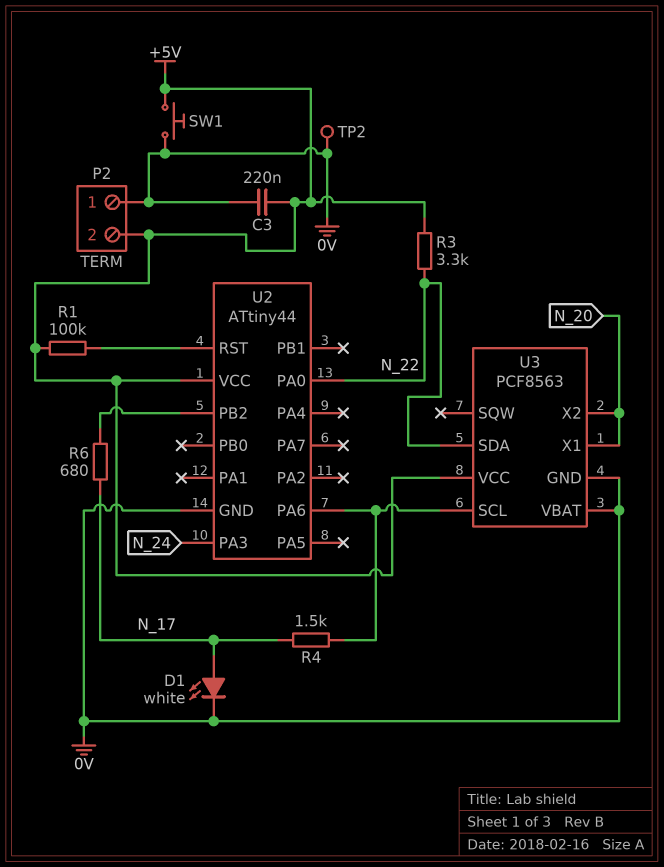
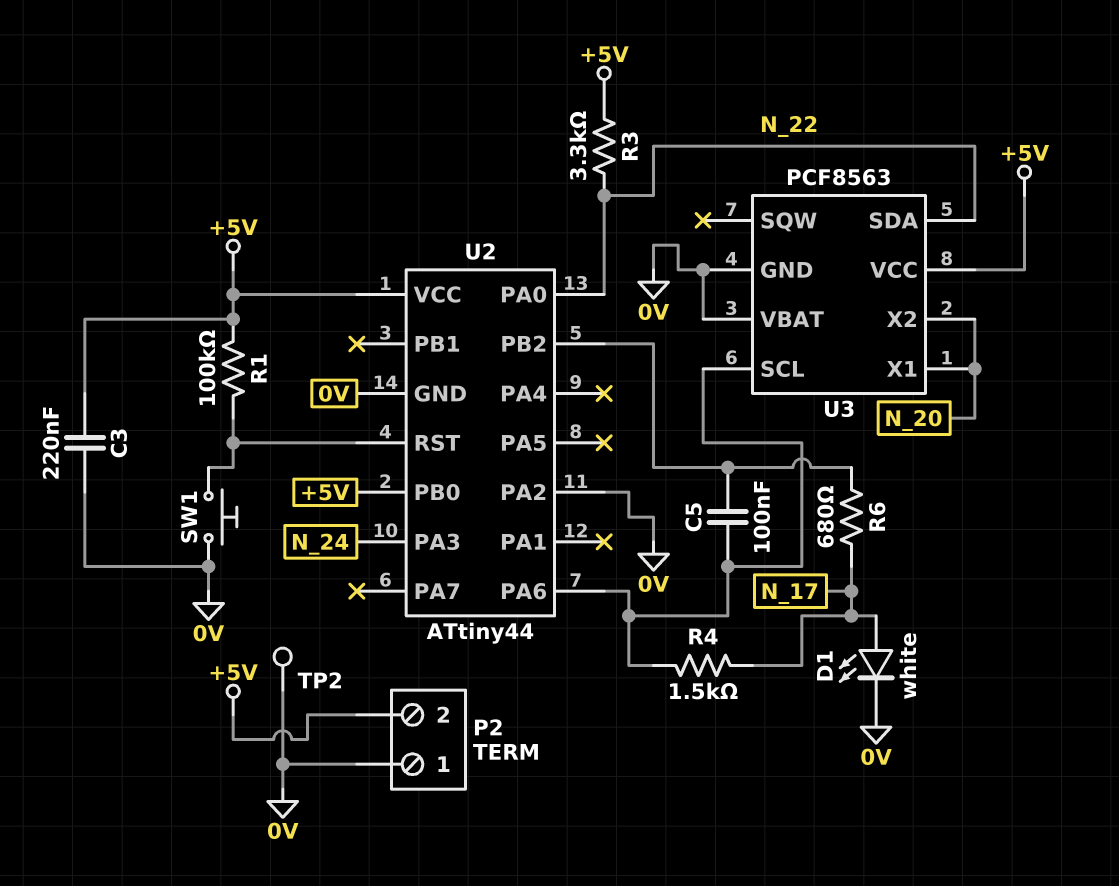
C5: none -> 100nF (U2/PA6, U2/PB2)
SW1: button (+5V, 0V) -> button (0V, U2/RST)
U2 pin PA2: none -> 0V
U2 pin PB0: none -> +5V

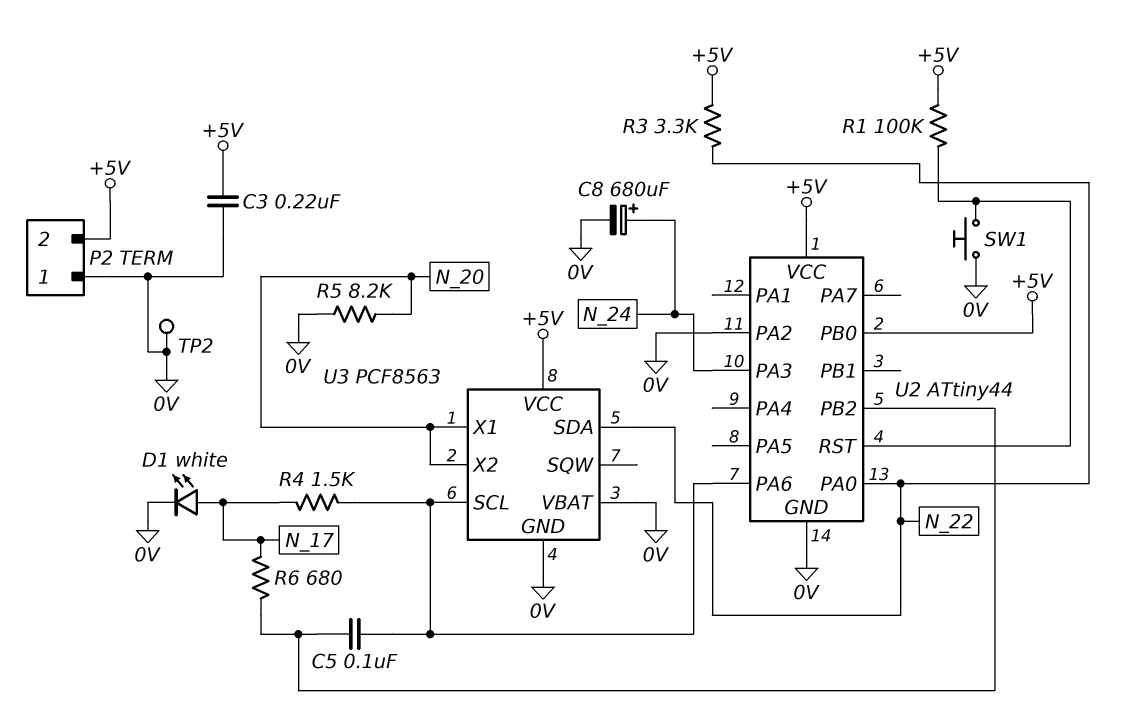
C8: none -> 680uF (plus N_24, minus 0V)
R5: none -> 8.2k (0V, N_20)

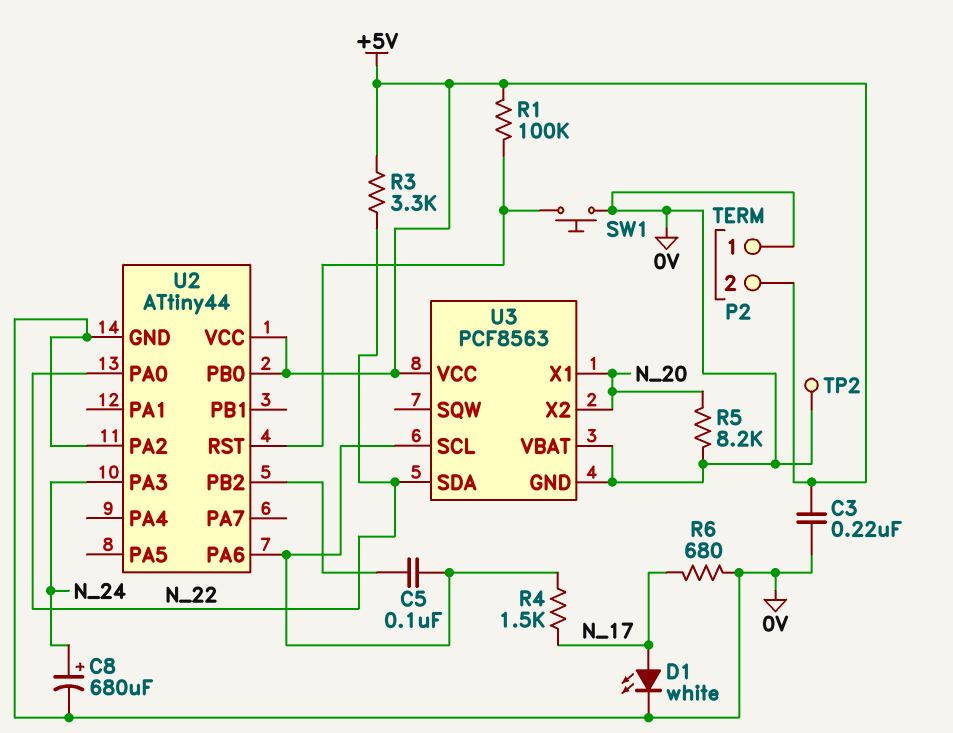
R6: 680 (N_17, U2/PB2) -> 680 (0V, N_17)

